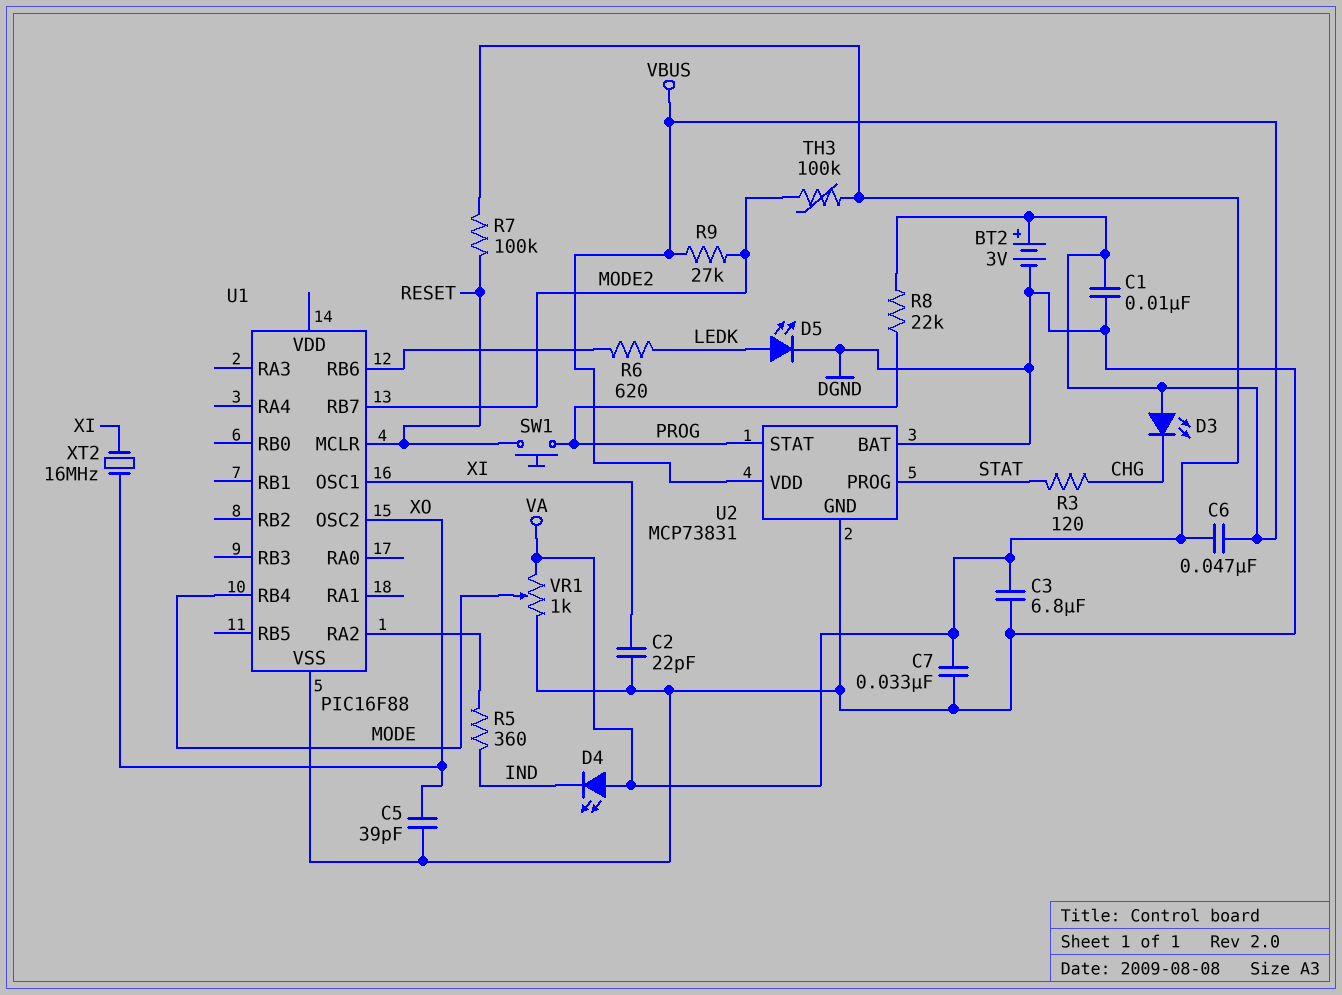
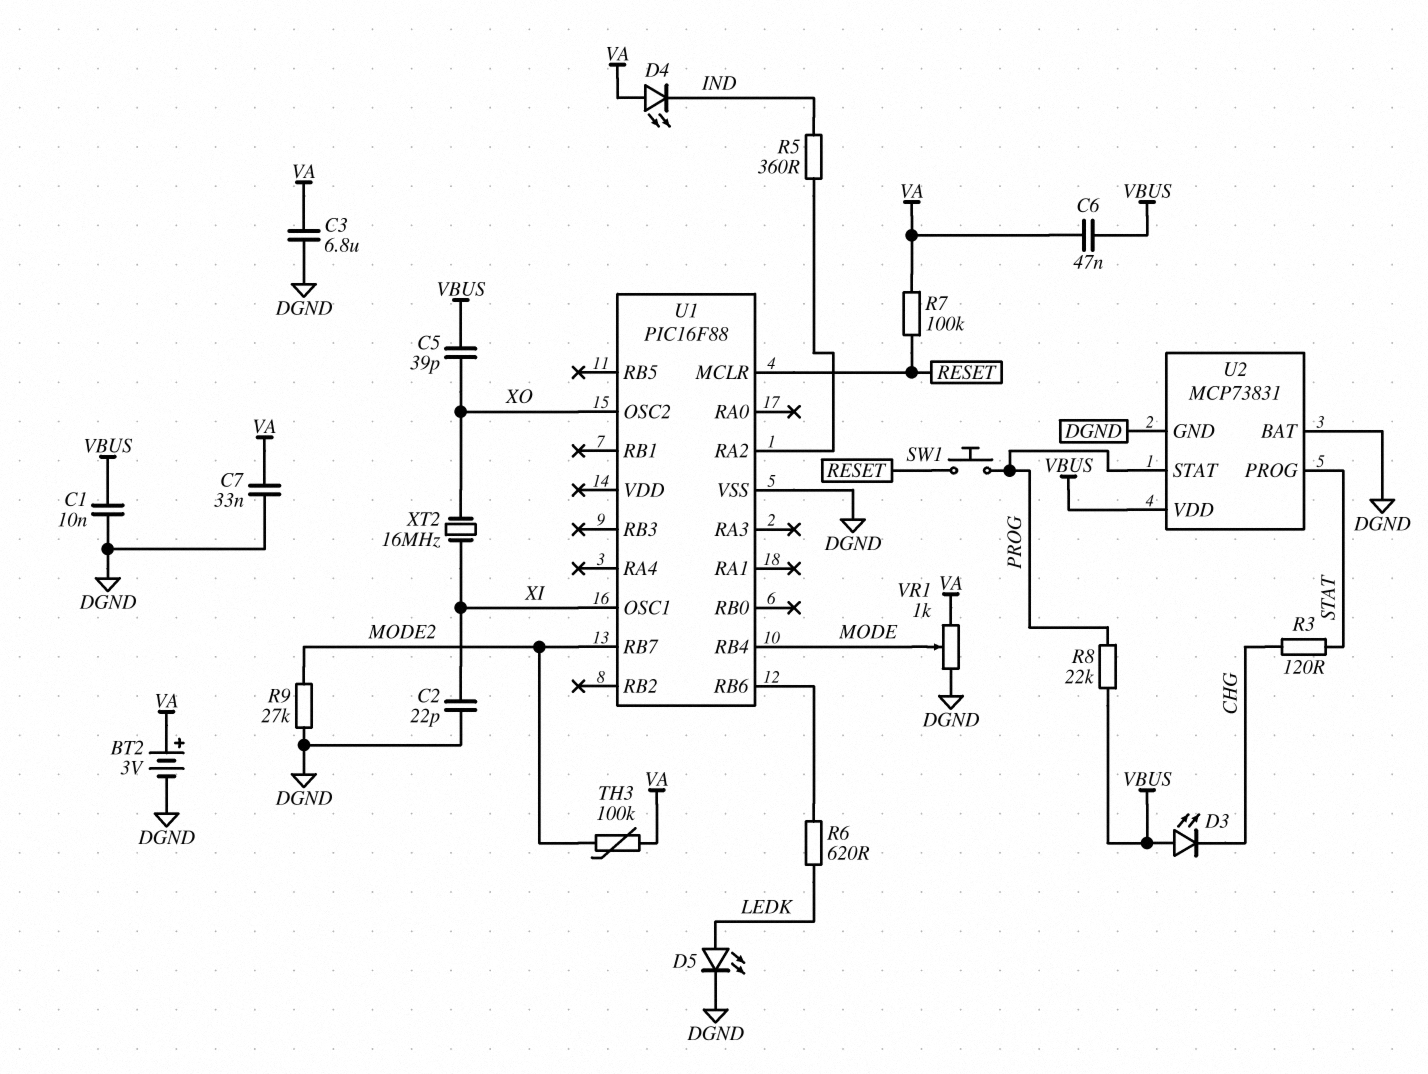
BT2: 3V (plus VBUS, minus DGND) -> 3V (plus VA, minus DGND)
C5: 39pF (DGND, XO) -> 39pF (VBUS, XO)
R9: 27k (MODE2, VBUS) -> 27k (DGND, MODE2)

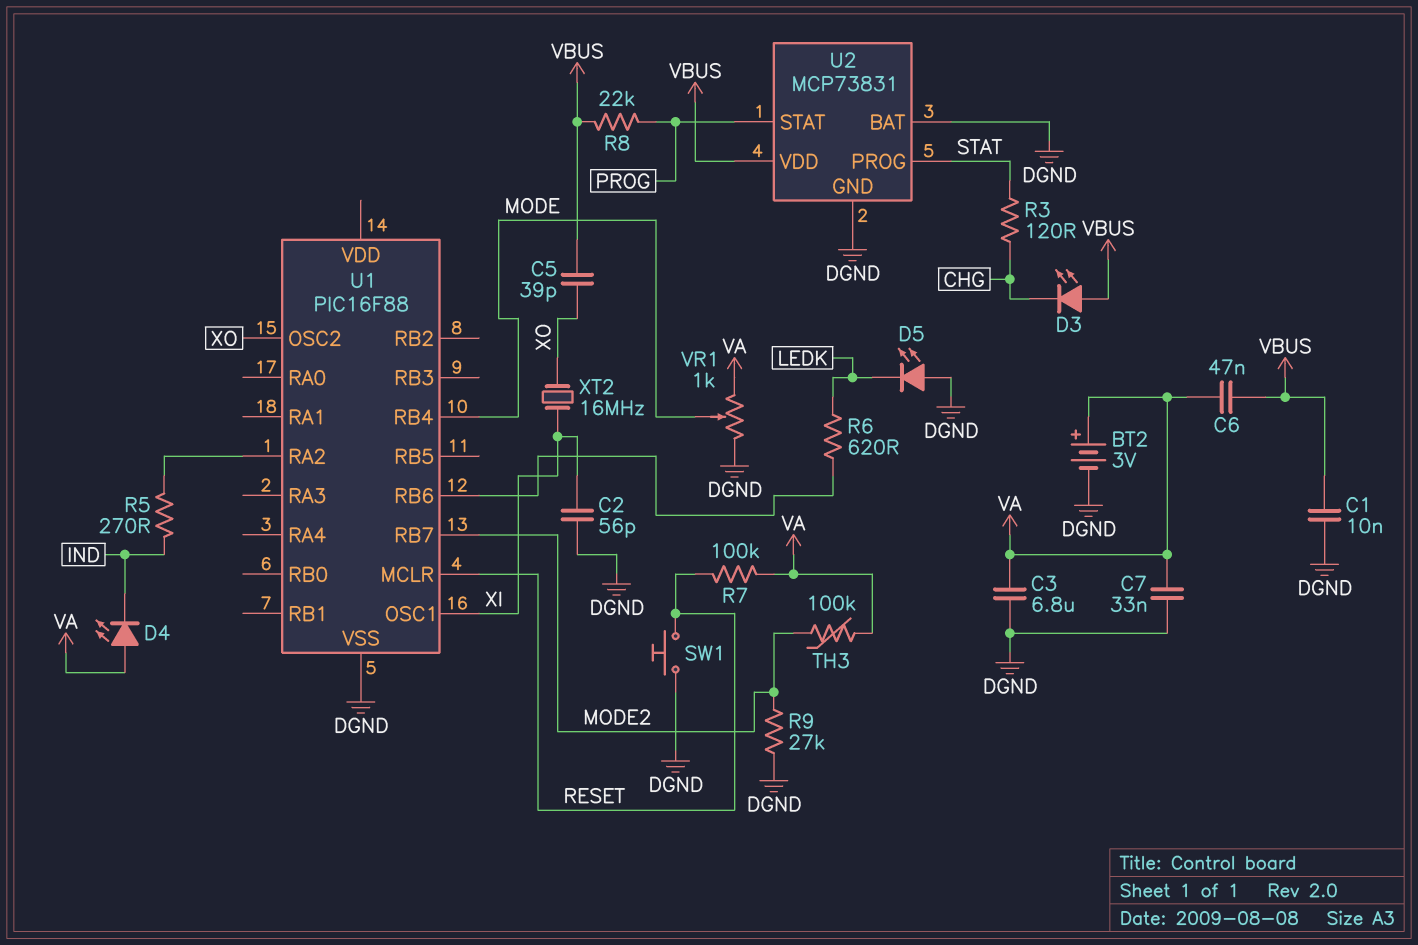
C2: 22pF (DGND, XI) -> 56pF (DGND, XI)
D5: LED (A LEDK, K DGND) -> LED (A DGND, K LEDK)
R5: 360 (IND, U1/RA2) -> 270 (IND, U1/RA2)
SW1: button (PROG, RESET) -> button (DGND, RESET)

